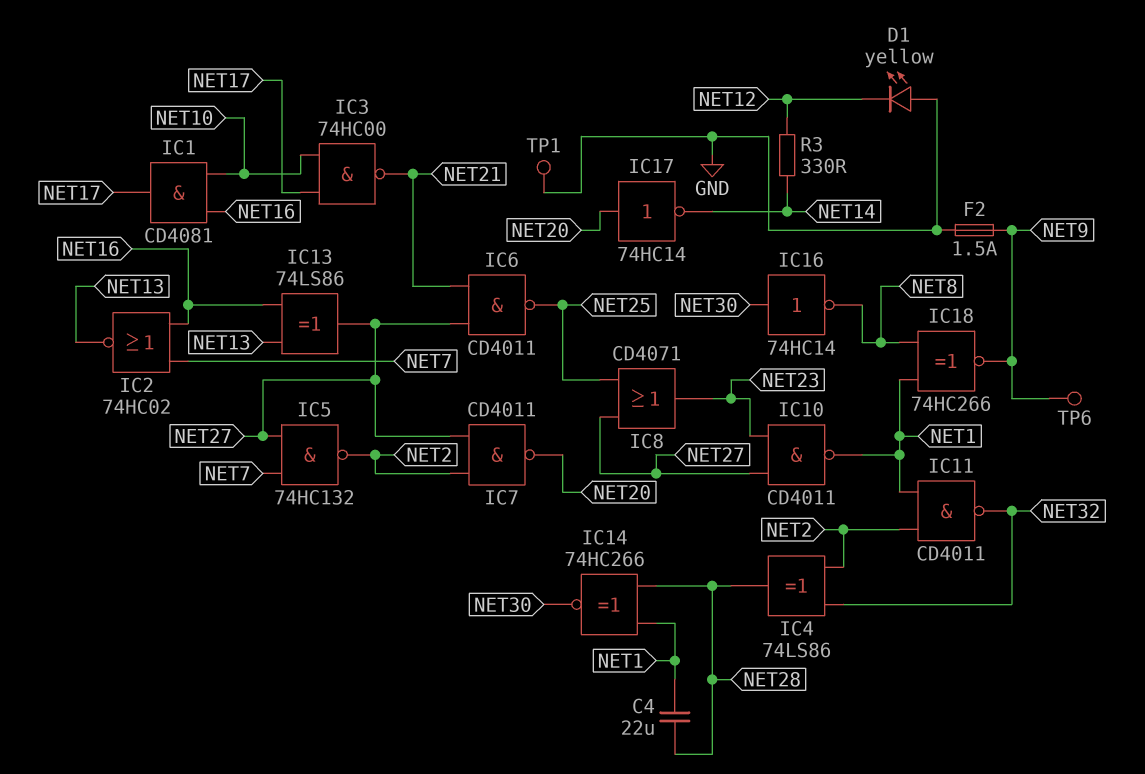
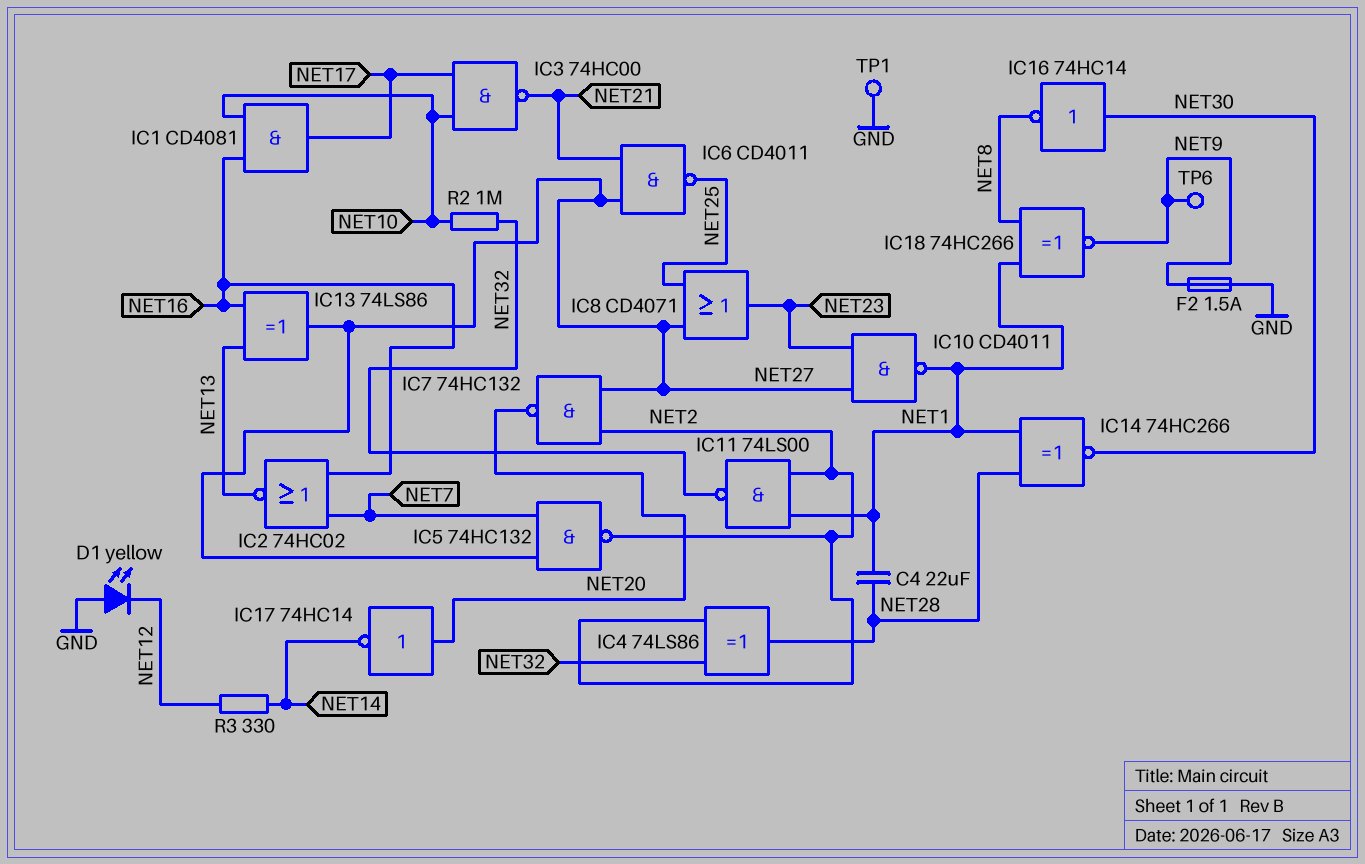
IC7: NAND CD4011 (in NET2, in NET27, out NET20) -> NAND 74HC132 (in NET2, in NET27, out NET20)
IC11: NAND CD4011 (in NET1, in NET2, out NET32) -> NAND 74LS00 (in NET1, in NET2, out NET32)
R2: none -> 1M (NET10, NET32)

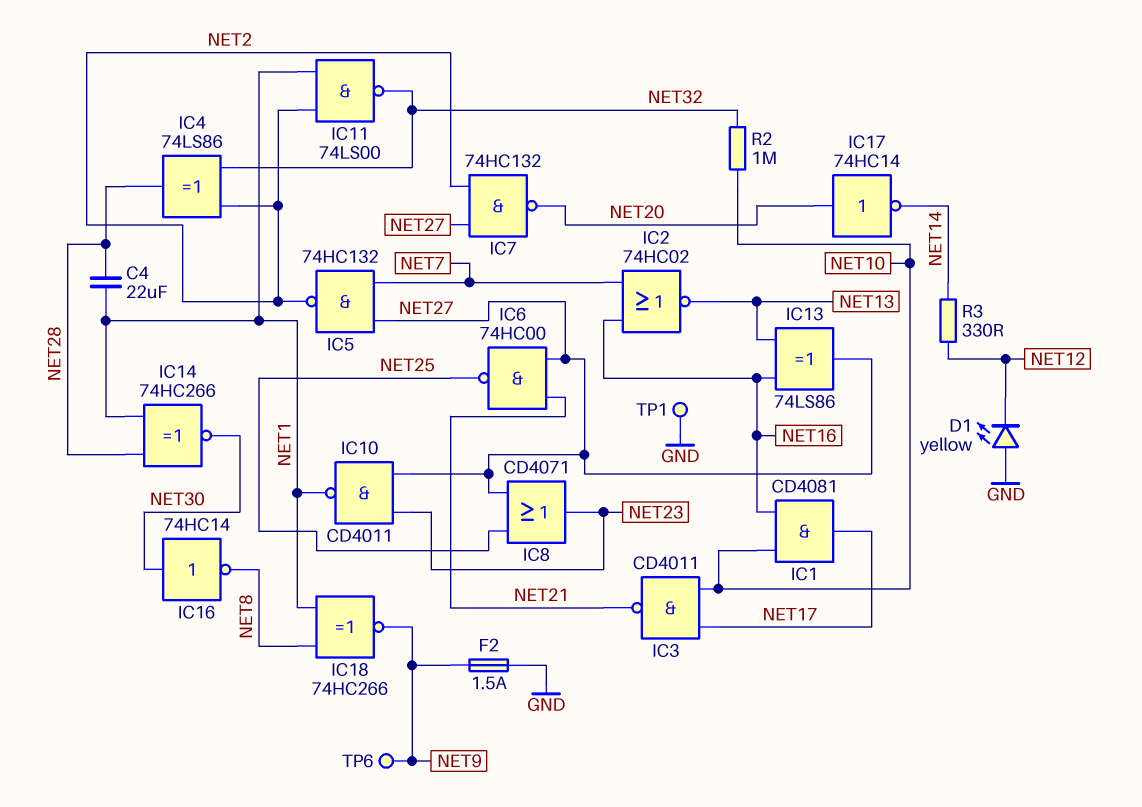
IC3: NAND 74HC00 (in NET10, in NET17, out NET21) -> NAND CD4011 (in NET10, in NET17, out NET21)
IC6: NAND CD4011 (in NET21, in NET27, out NET25) -> NAND 74HC00 (in NET21, in NET27, out NET25)

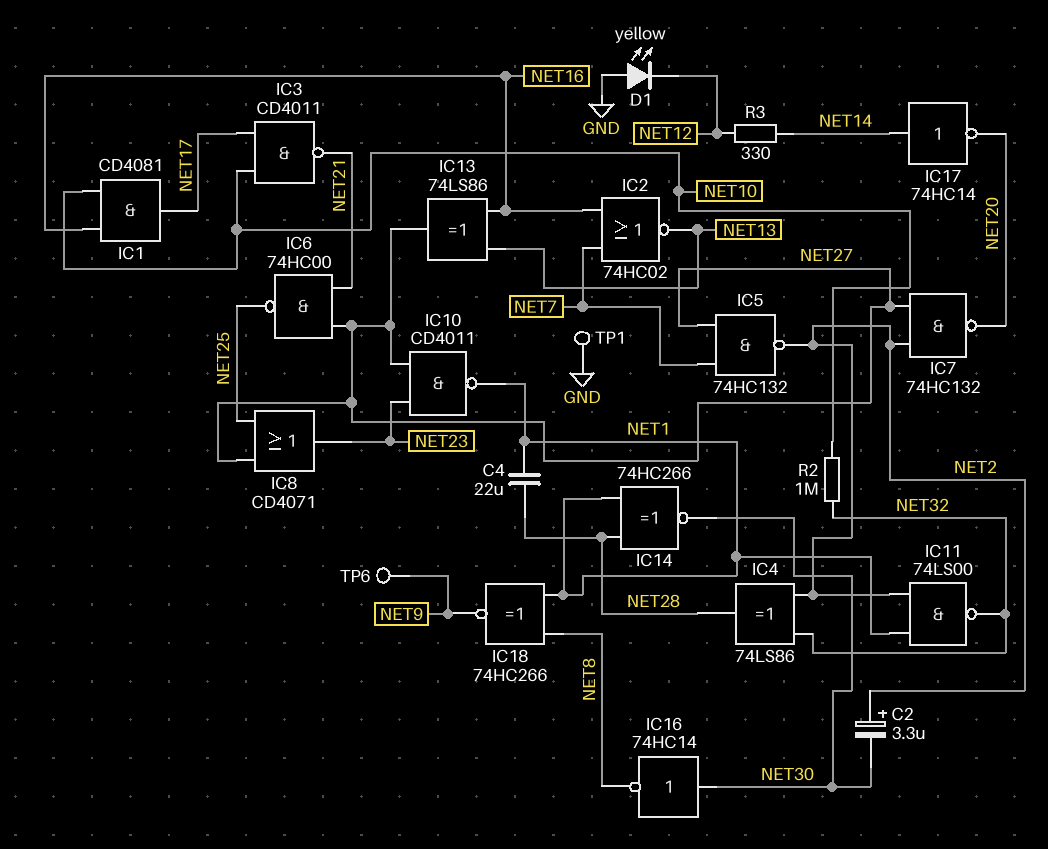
C2: none -> 3.3uF (plus NET2, minus NET30)
F2: 1.5A (GND, NET9) -> none
IC17: NOT 74HC14 (in NET20, out NET14) -> NOT 74HC14 (in NET14, out NET20)

